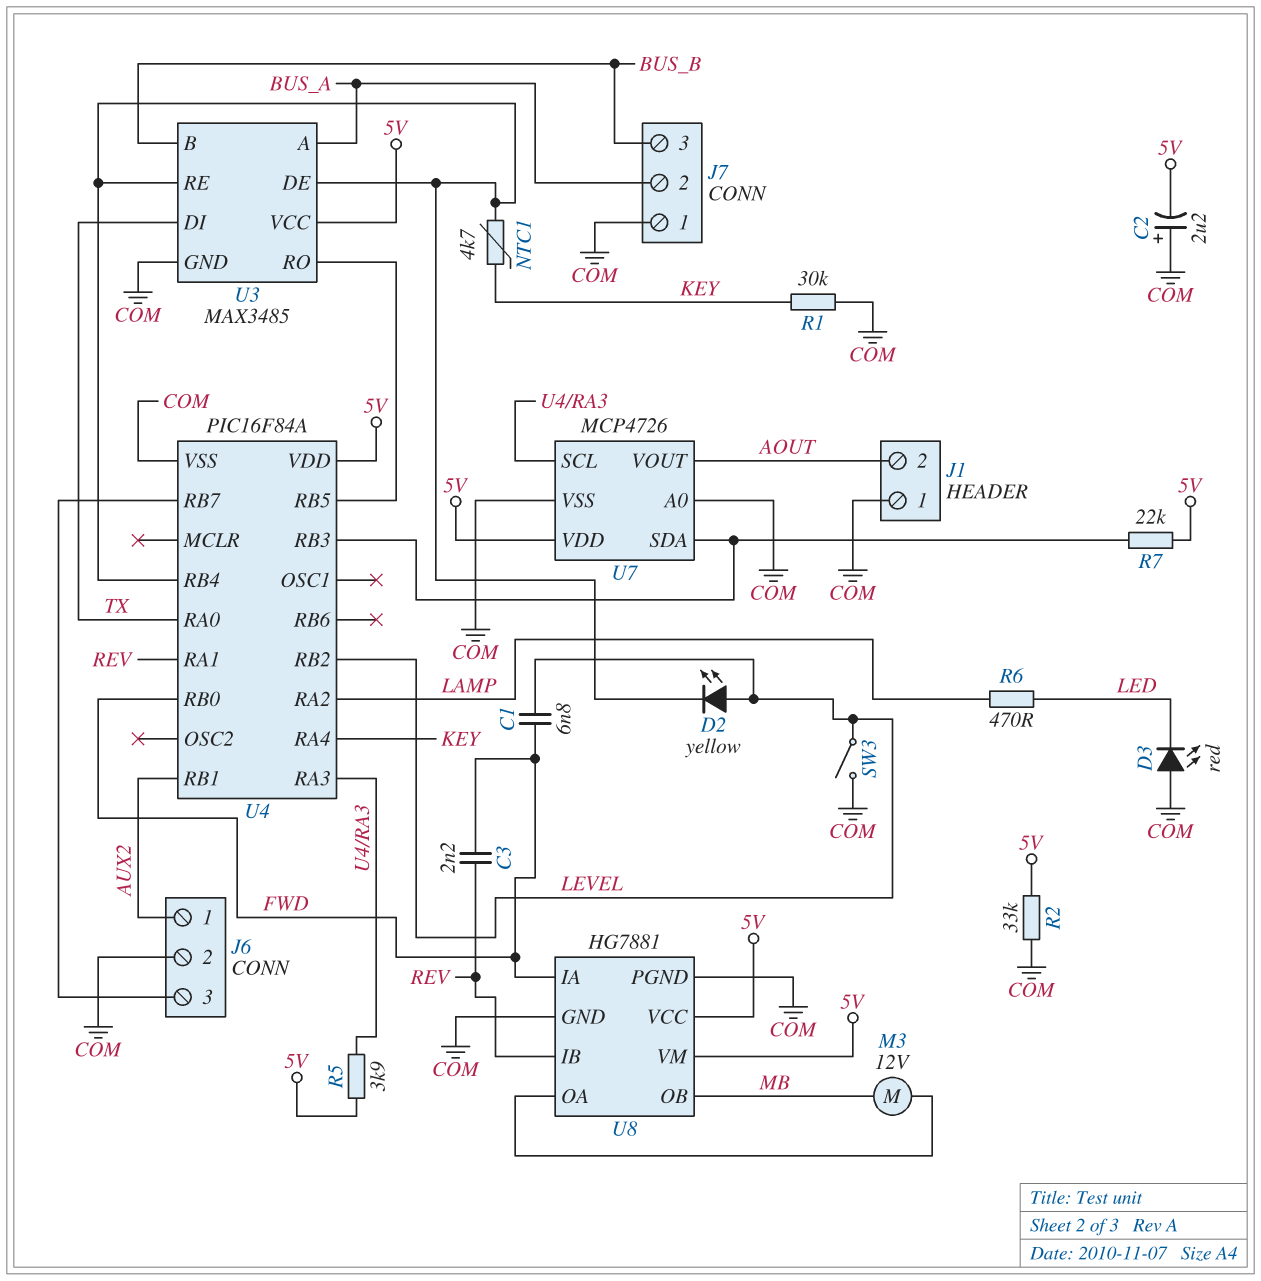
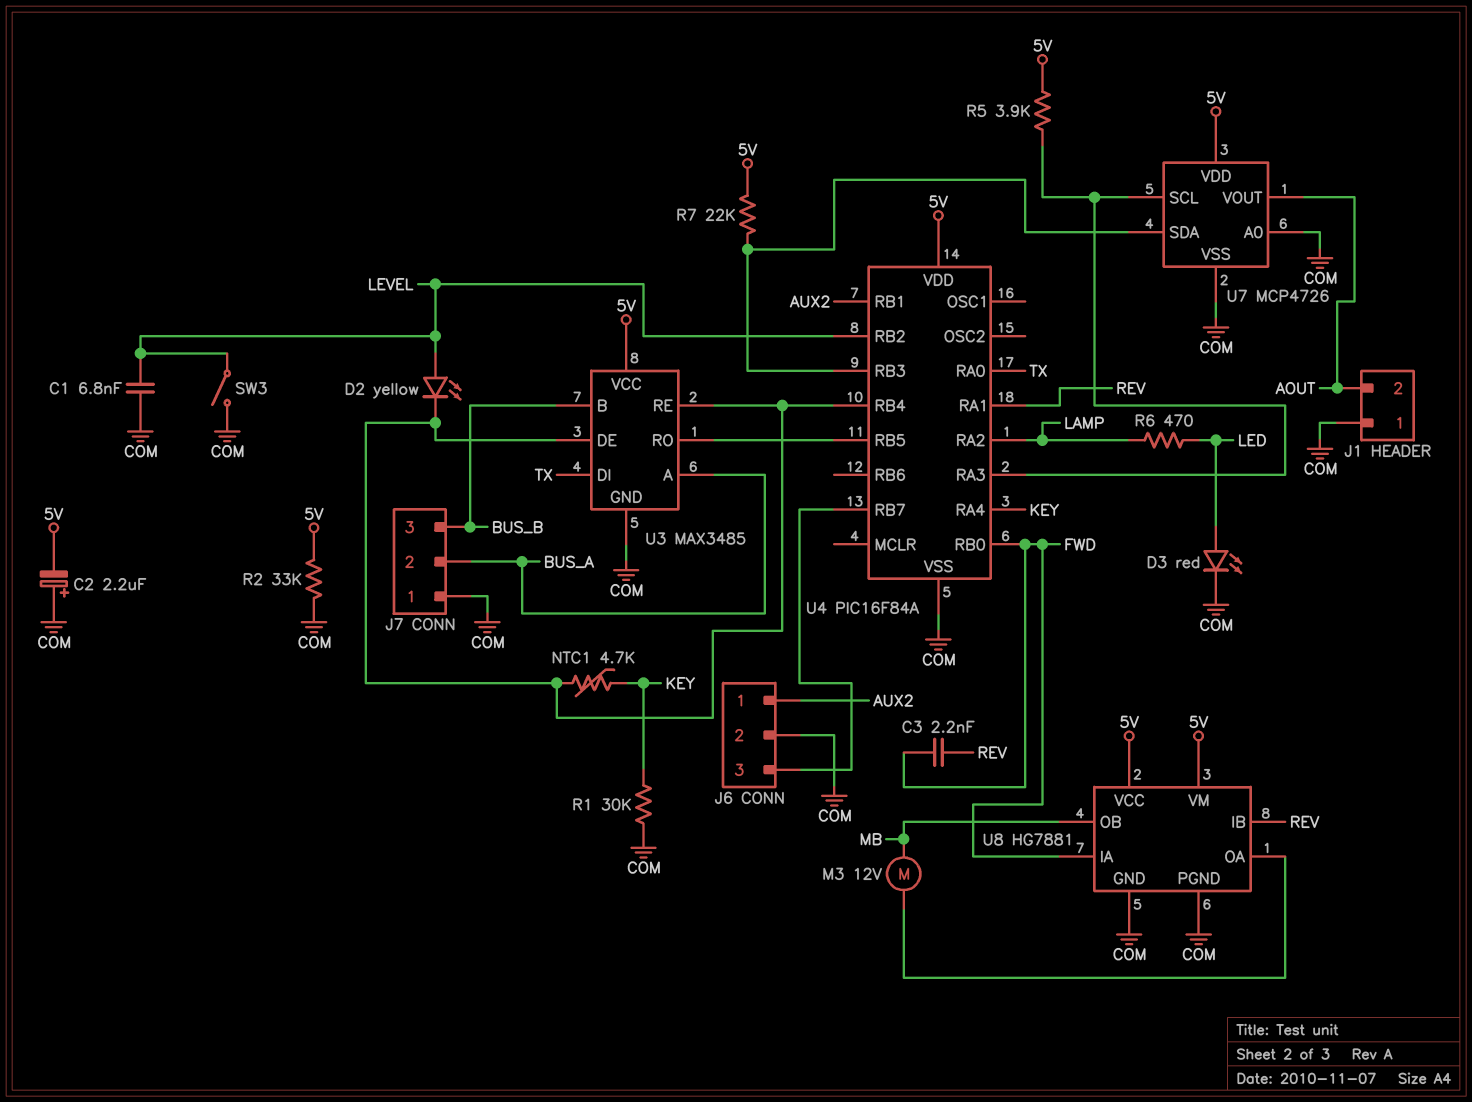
C1: 6.8nF (FWD, LEVEL) -> 6.8nF (COM, LEVEL)
D3: LED red (A COM, K LED) -> LED red (A LED, K COM)

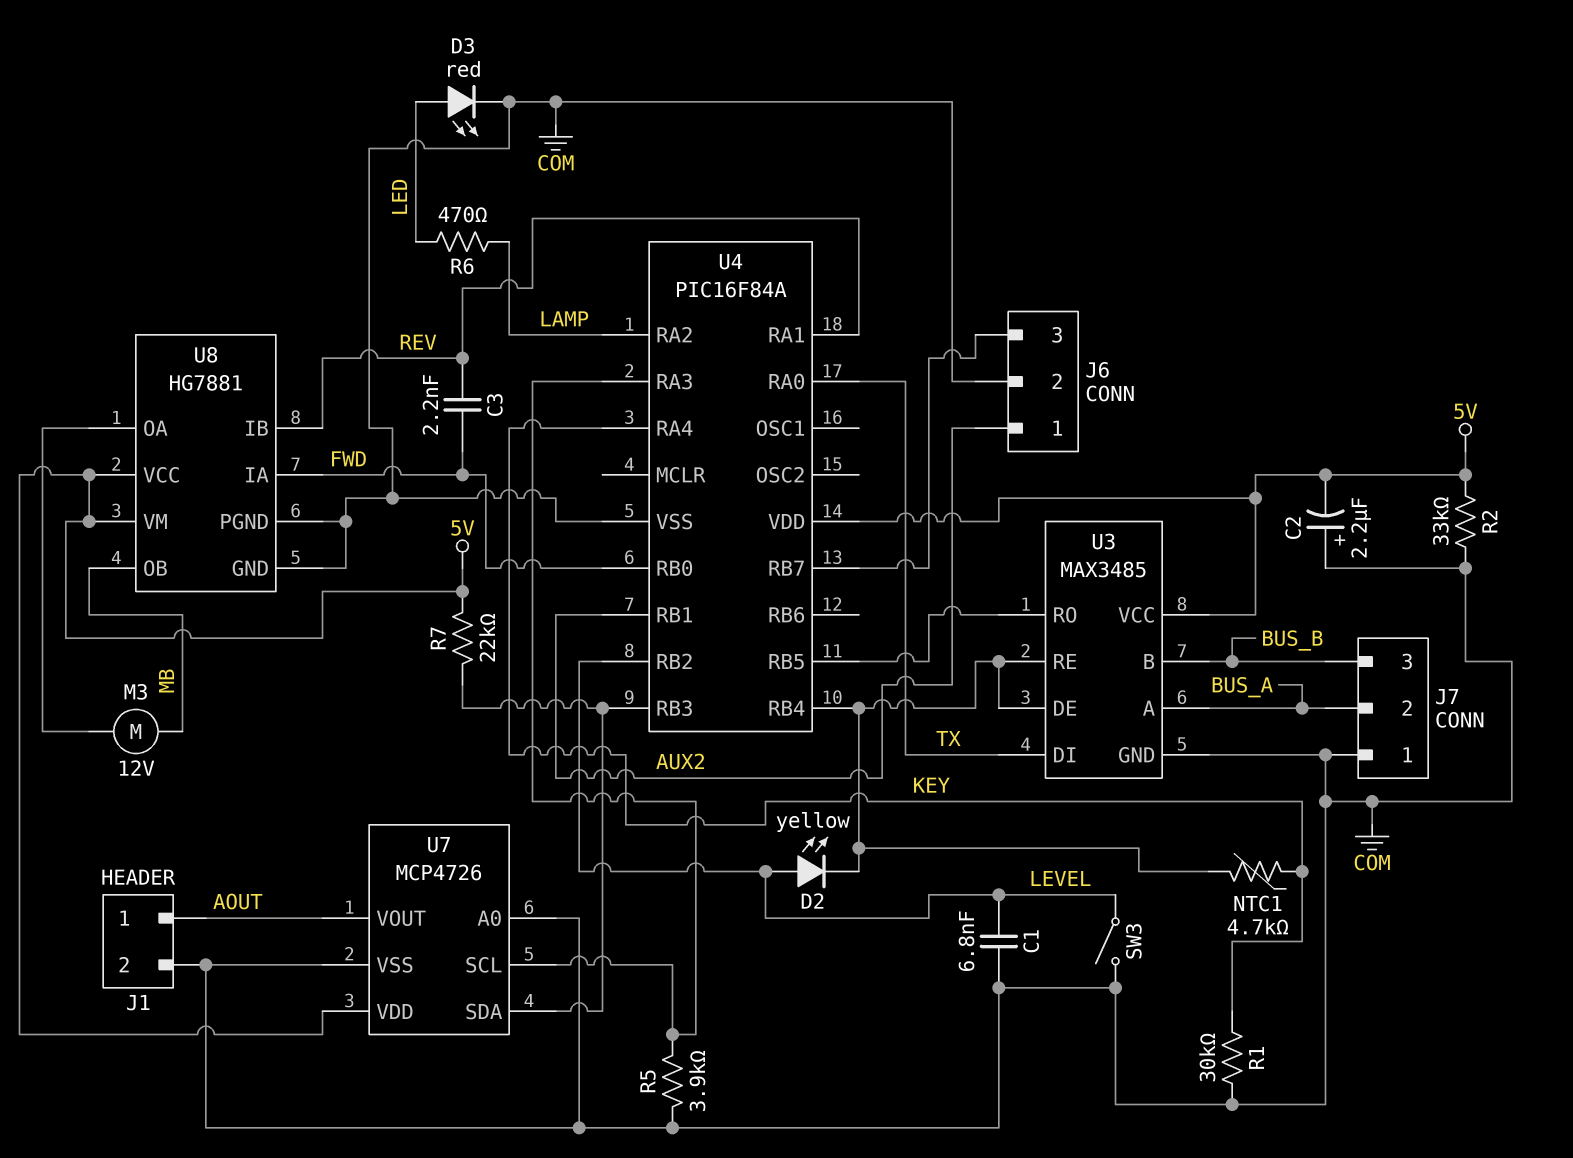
J1 pin 1: COM -> AOUT
J1 pin 2: AOUT -> COM
R5: 3.9k (5V, U4/RA3) -> 3.9k (COM, U4/RA3)

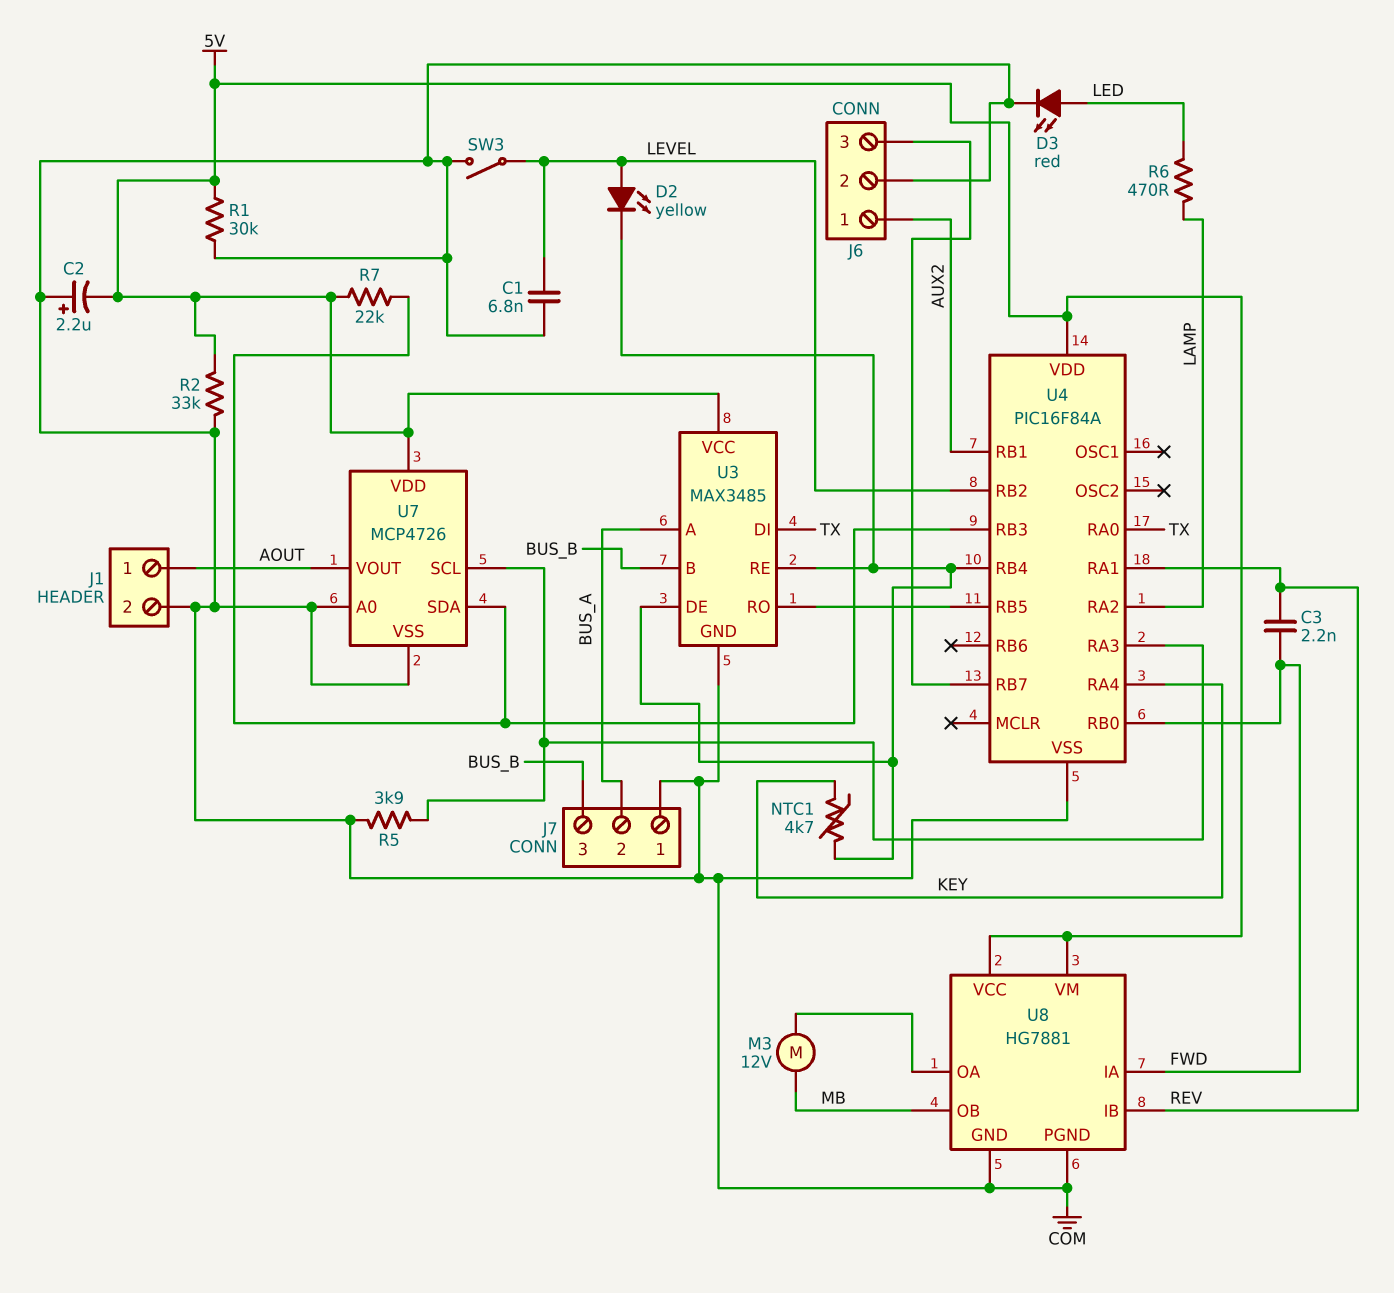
R1: 30k (COM, KEY) -> 30k (5V, COM)

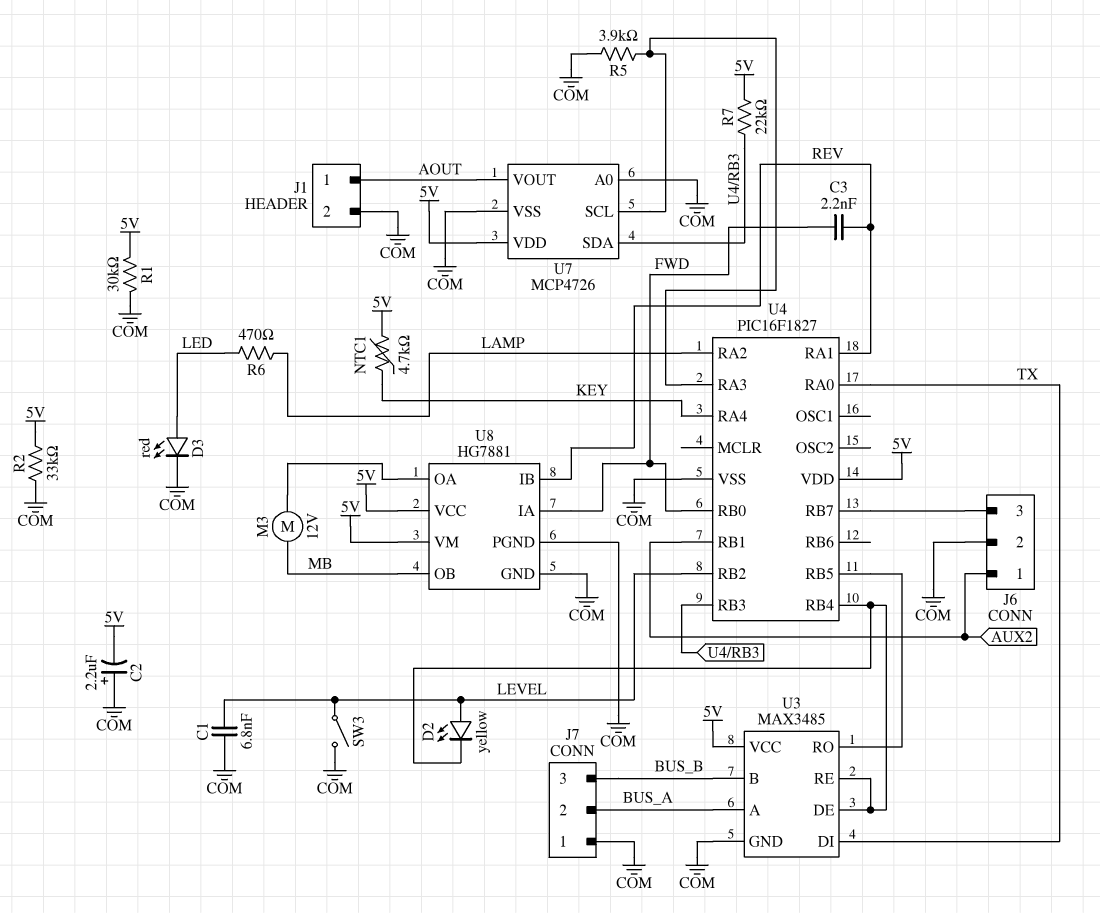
NTC1: 4.7k (KEY, U3/DE) -> 4.7k (5V, KEY)
U4: PIC16F84A -> PIC16F1827

